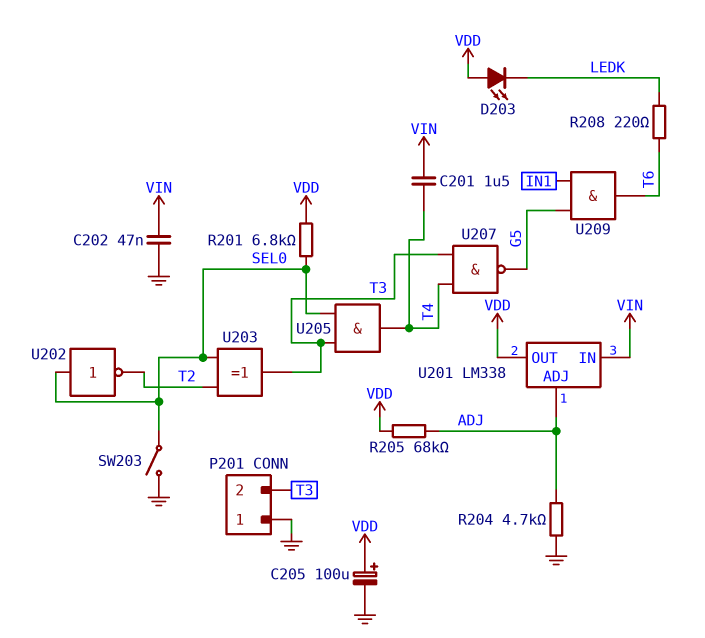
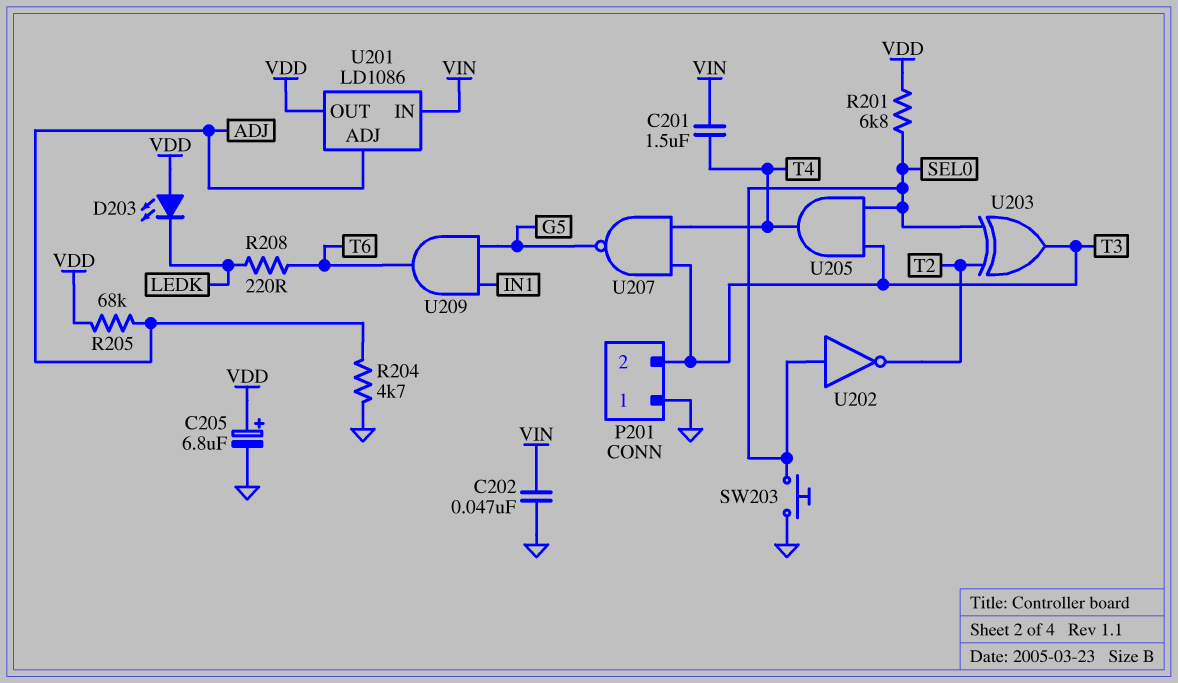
C205: 100uF (plus VDD, minus GND) -> 6.8uF (plus VDD, minus GND)
SW203: switch (GND, SEL0) -> button (GND, SEL0)
U201: LM338 -> LD1086

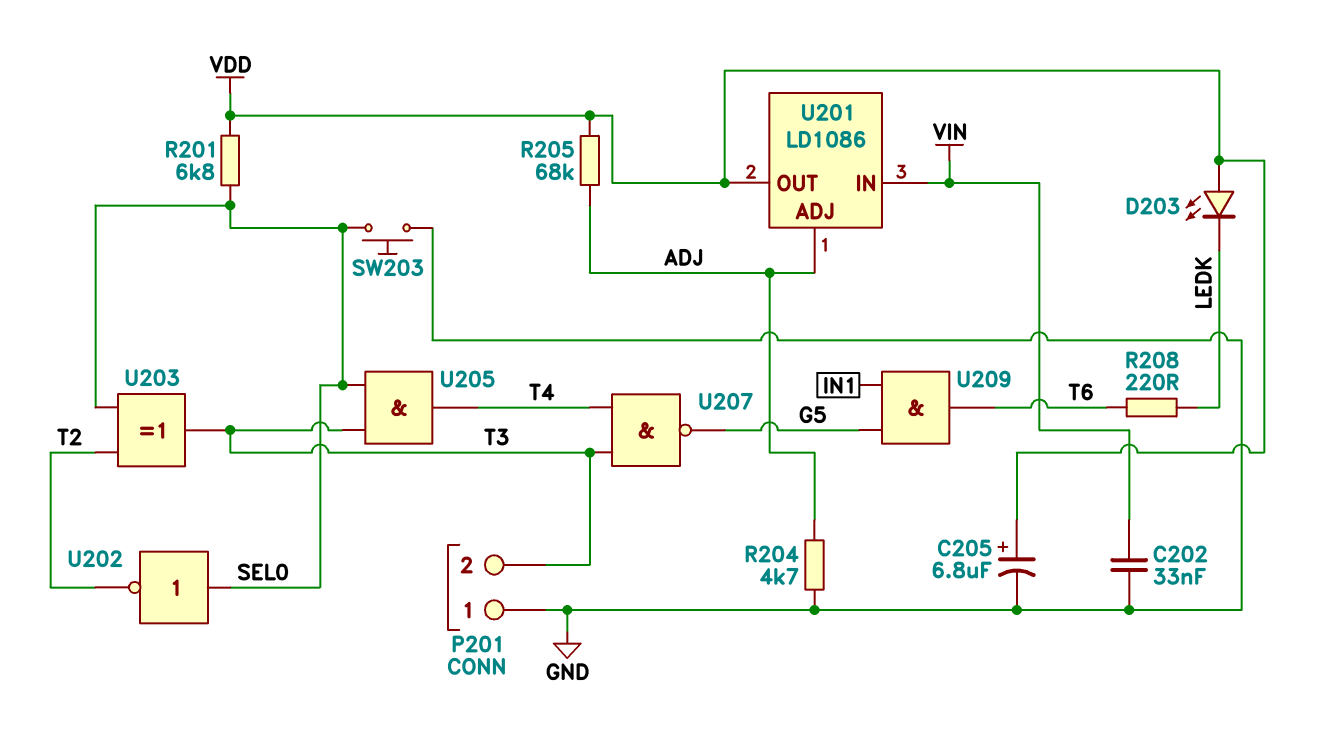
C201: 1.5uF (T4, VIN) -> none
C202: 47nF (GND, VIN) -> 33nF (GND, VIN)

